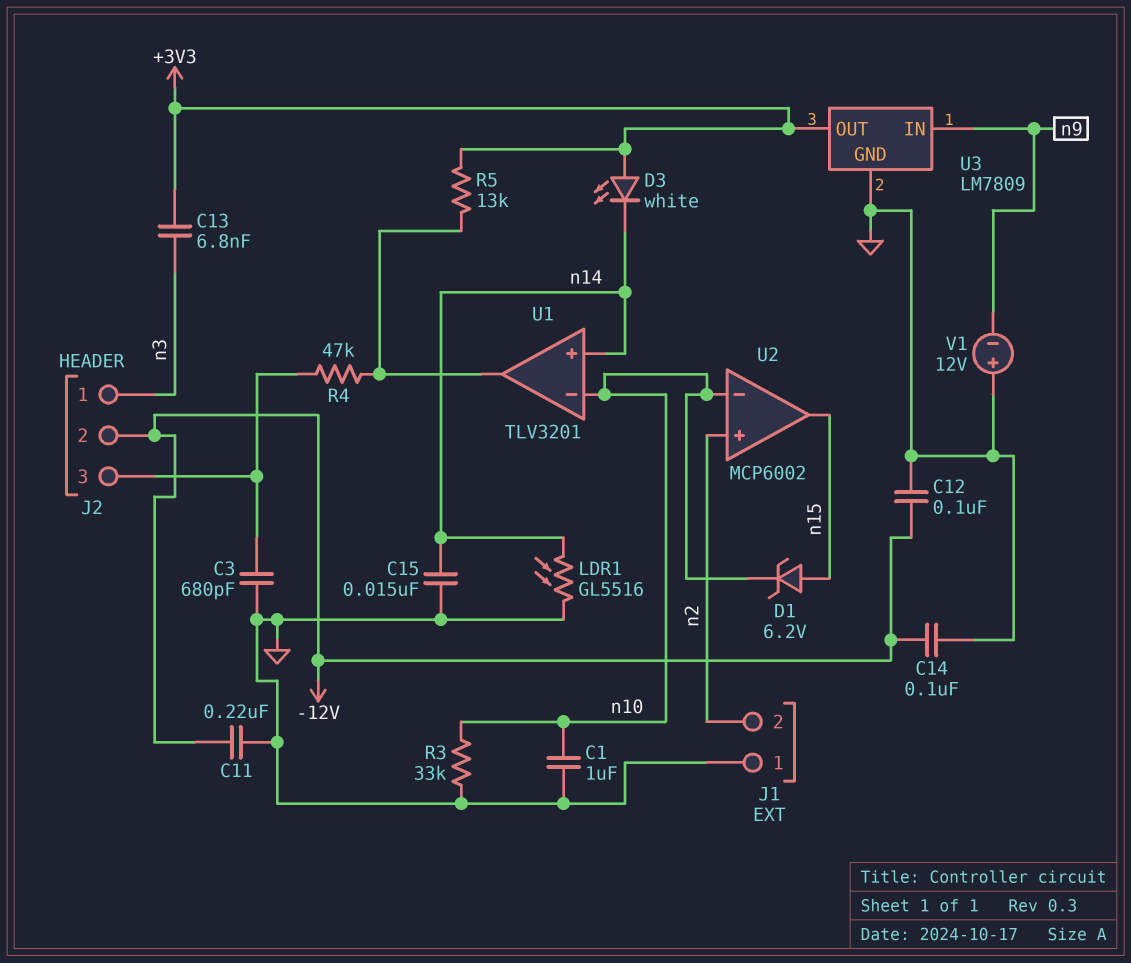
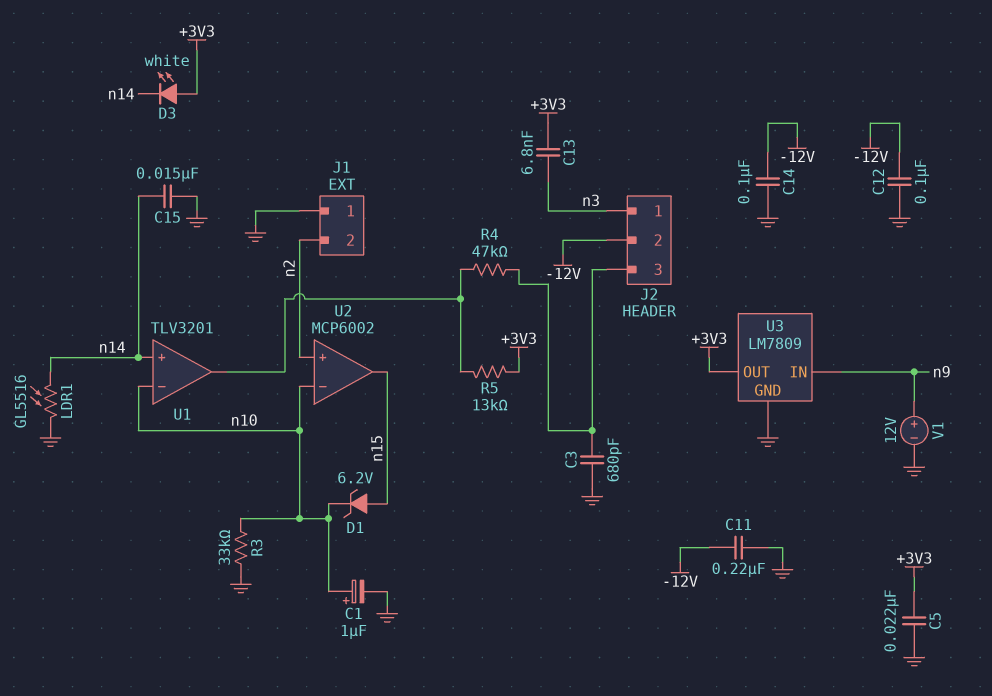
C1: 1uF (GND, n10) -> 1uF (plus n10, minus GND)
C5: none -> 22nF (+3V3, GND)
V1: 12V (plus GND, minus n9) -> 12V (plus n9, minus GND)

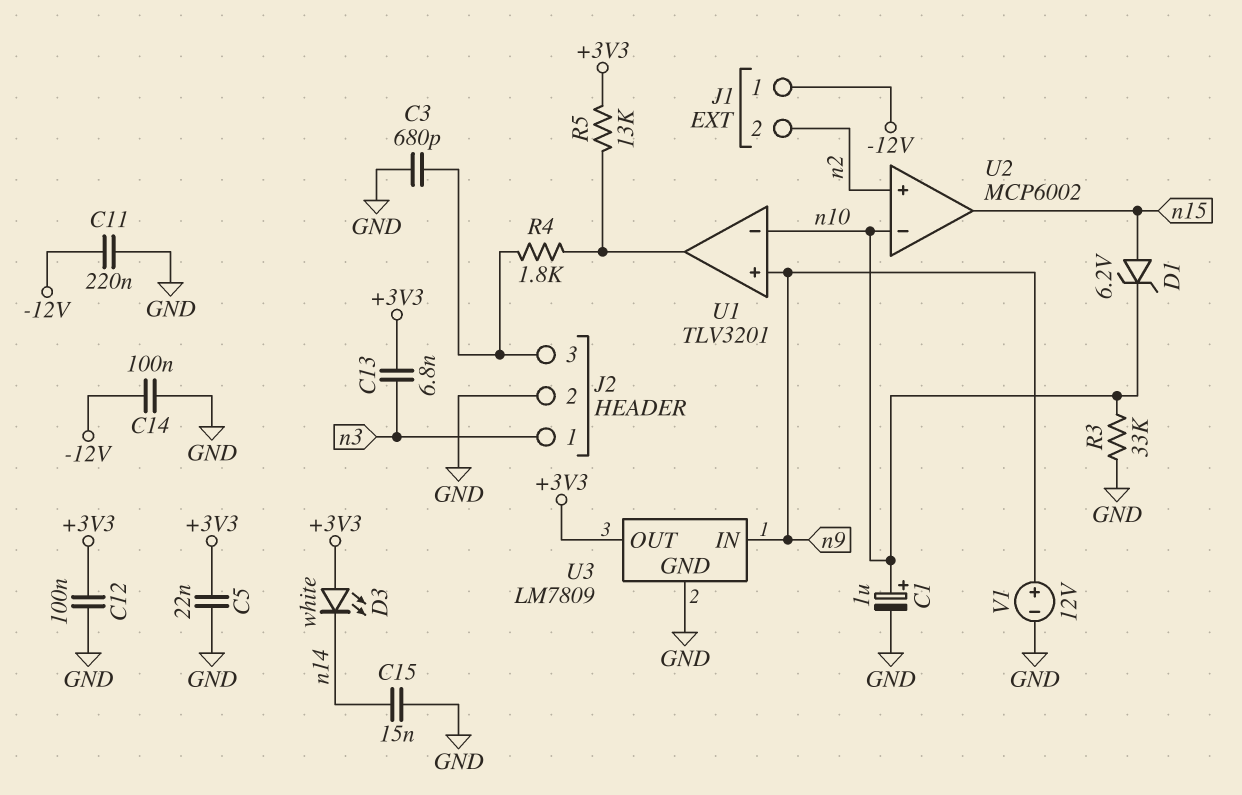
C12: 100nF (-12V, GND) -> 100nF (+3V3, GND)
J1 pin 1: GND -> -12V
J2 pin 2: -12V -> GND
LDR1: GL5516 (GND, n14) -> none
R4: 47k (J2/3, U1/out) -> 1.8k (J2/3, U1/out)
U1 pin in+: n14 -> n9

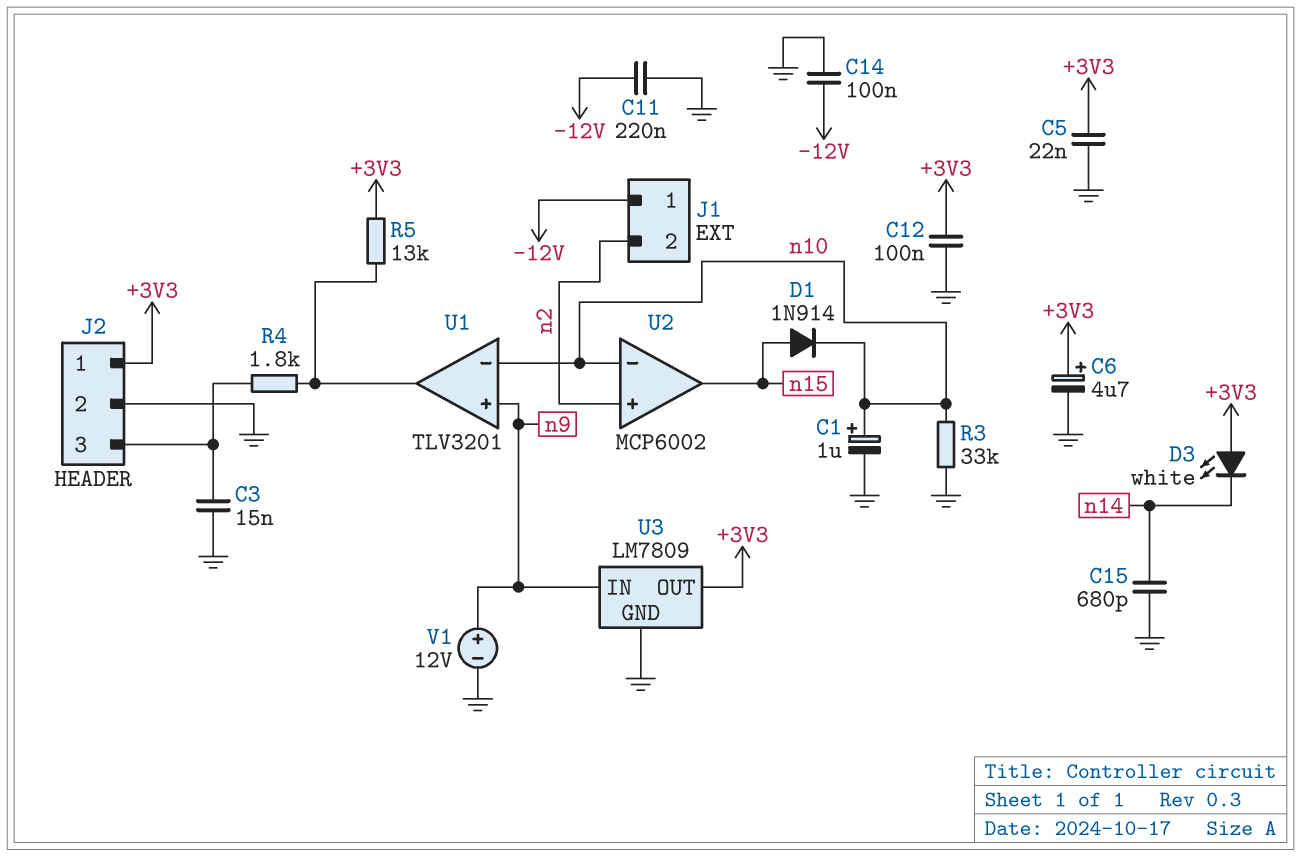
C3: 680pF (GND, J2/3) -> 15nF (GND, J2/3)
C6: none -> 4.7uF (plus +3V3, minus GND)
C13: 6.8nF (+3V3, n3) -> none
C15: 15nF (GND, n14) -> 680pF (GND, n14)
D1: zener 6.2V (A n15, K n10) -> diode 1N914 (A n15, K n10)
J2 pin 1: n3 -> +3V3

